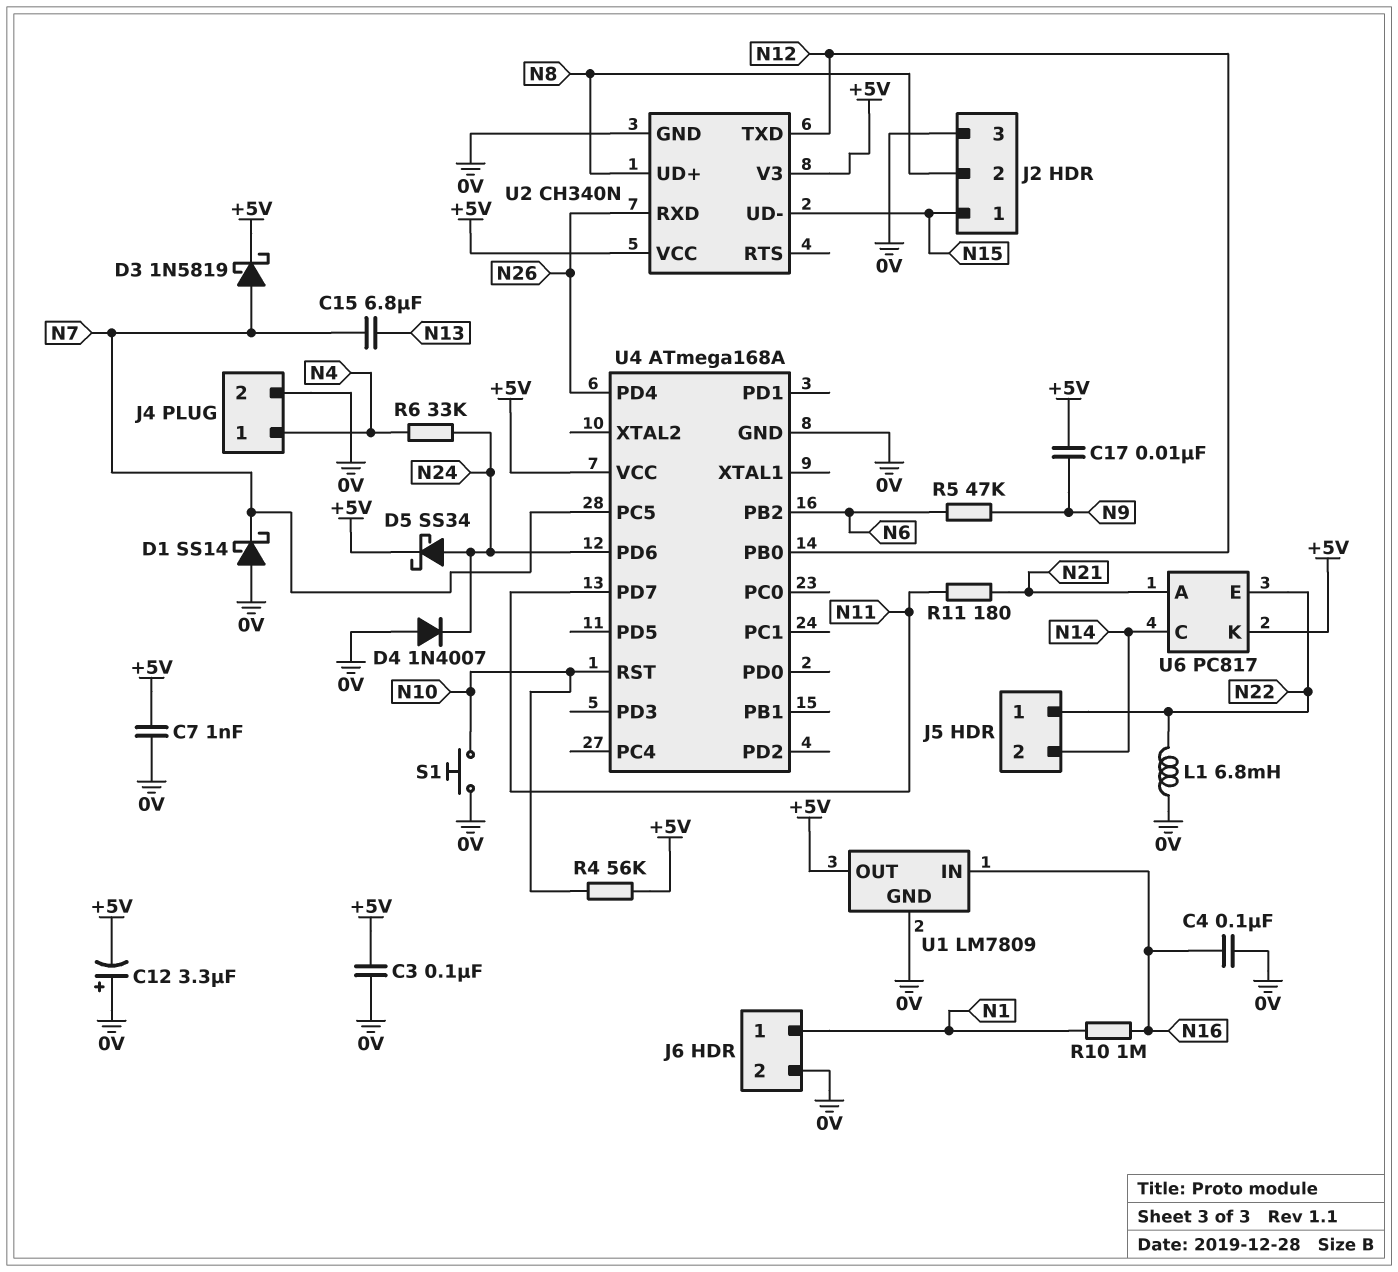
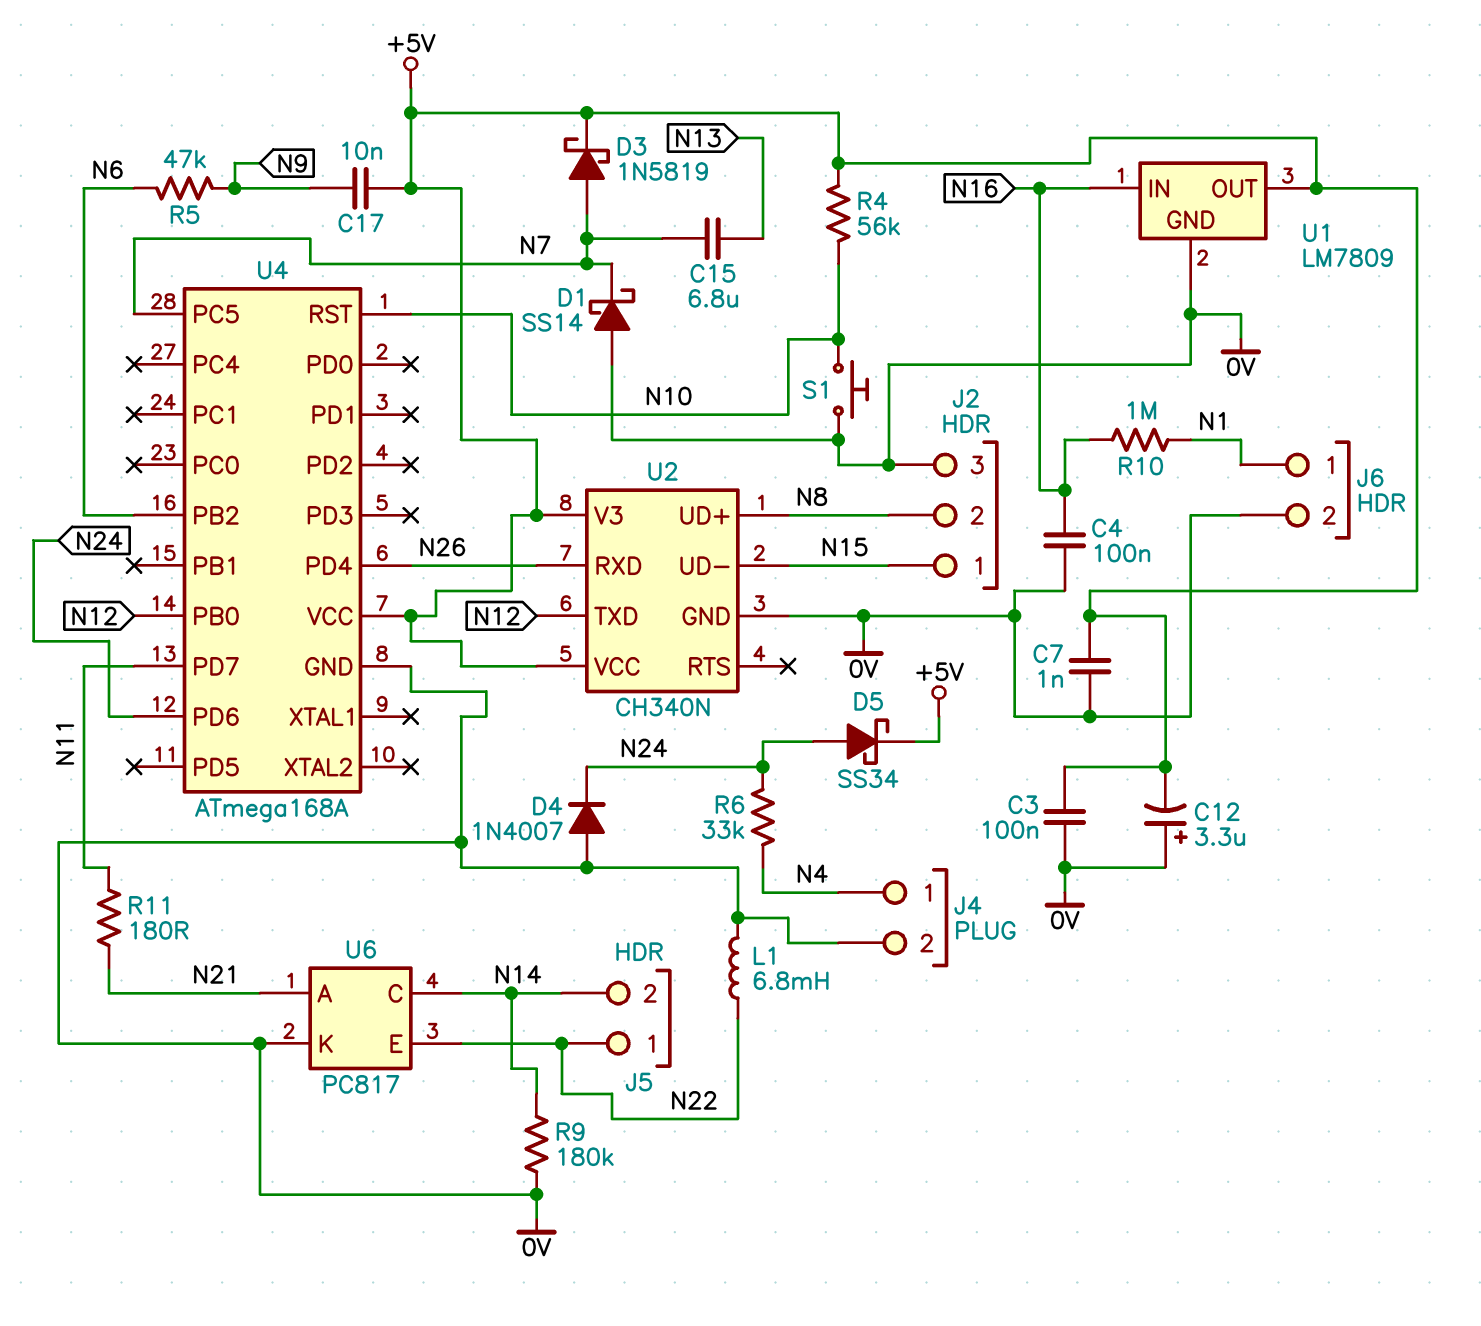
R9: none -> 180k (0V, N14)
U6 pin K: +5V -> 0V

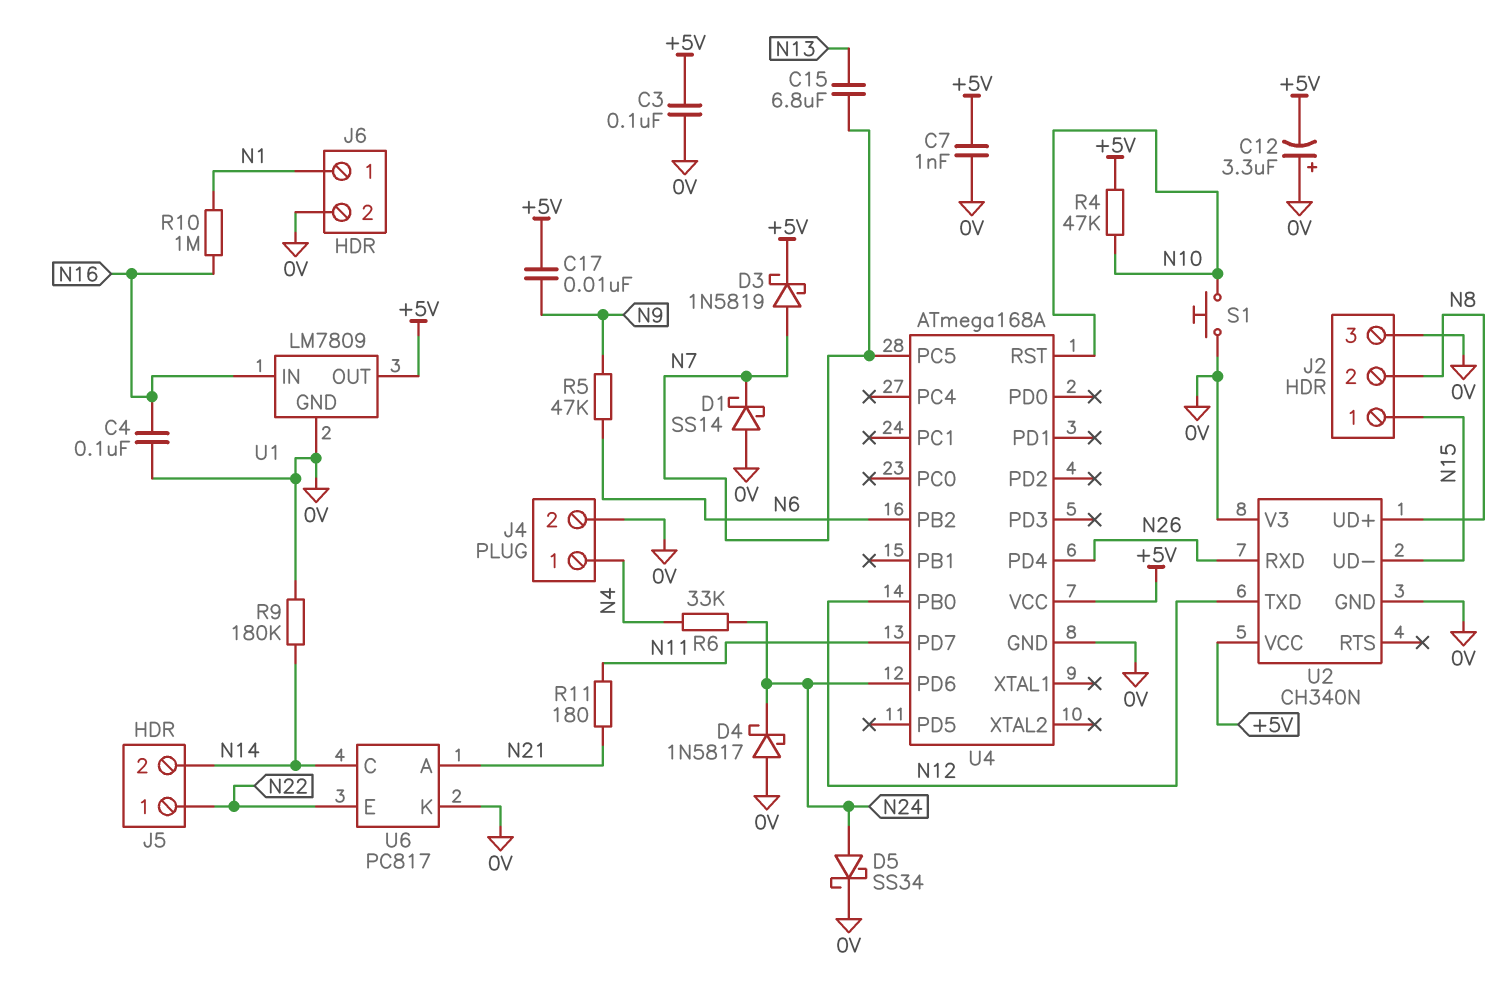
D4: diode 1N4007 (A 0V, K N24) -> schottky 1N5817 (A 0V, K N24)
D5: schottky SS34 (A N24, K +5V) -> schottky SS34 (A N24, K 0V)
L1: 6.8mH (0V, N22) -> none
R4: 56k (+5V, N10) -> 47k (+5V, N10)
U2 pin V3: +5V -> 0V

